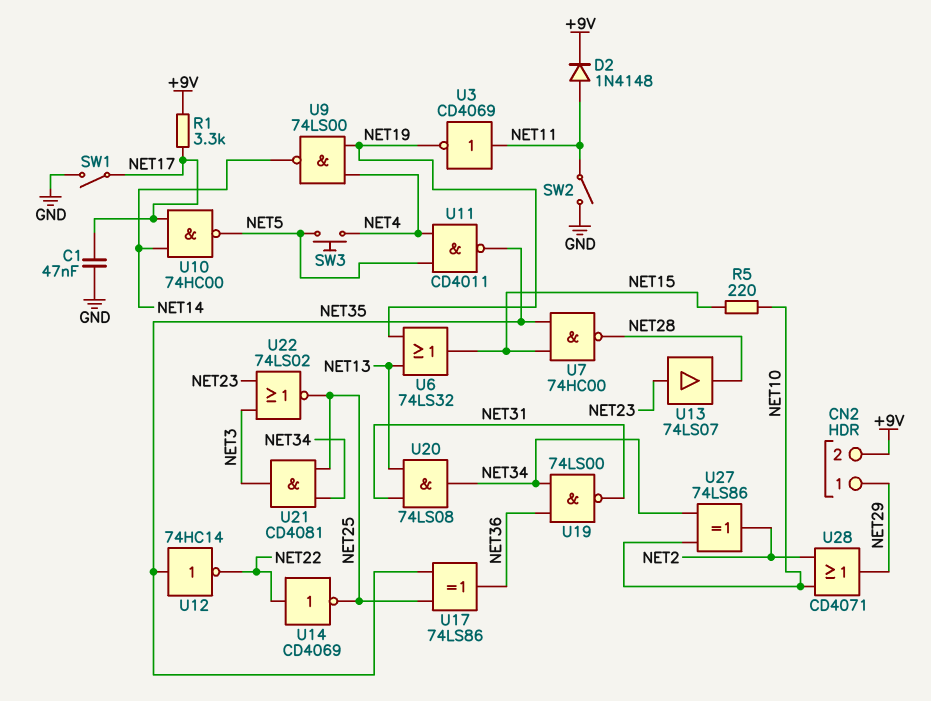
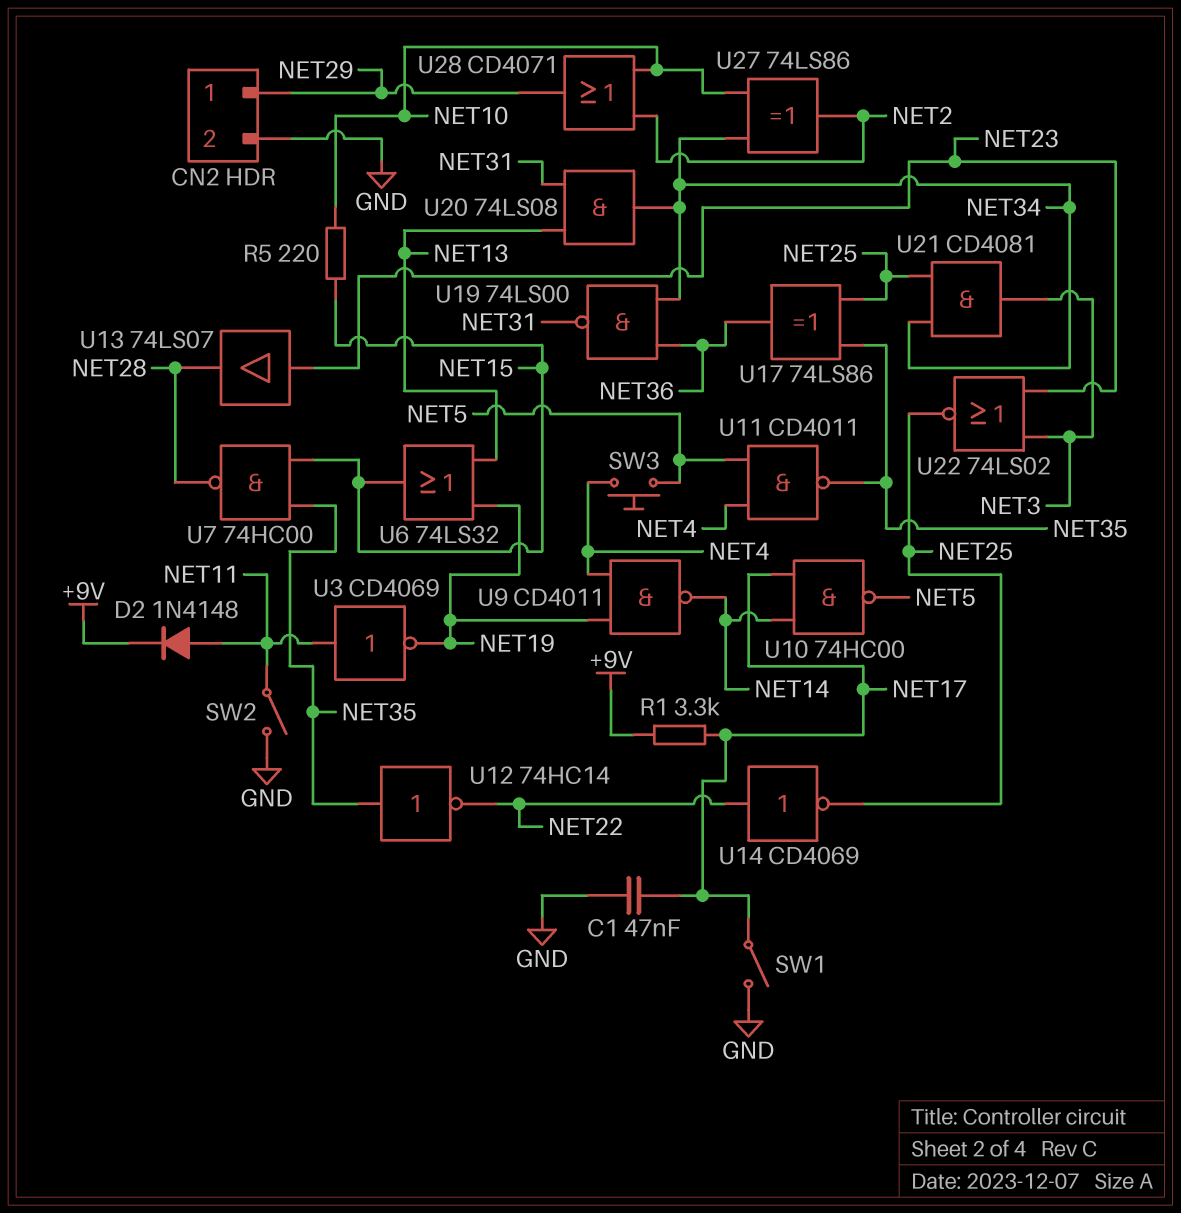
CN2 pin 2: +9V -> GND
U9: NAND 74LS00 (in NET4, in NET19, out NET14) -> NAND CD4011 (in NET4, in NET19, out NET14)

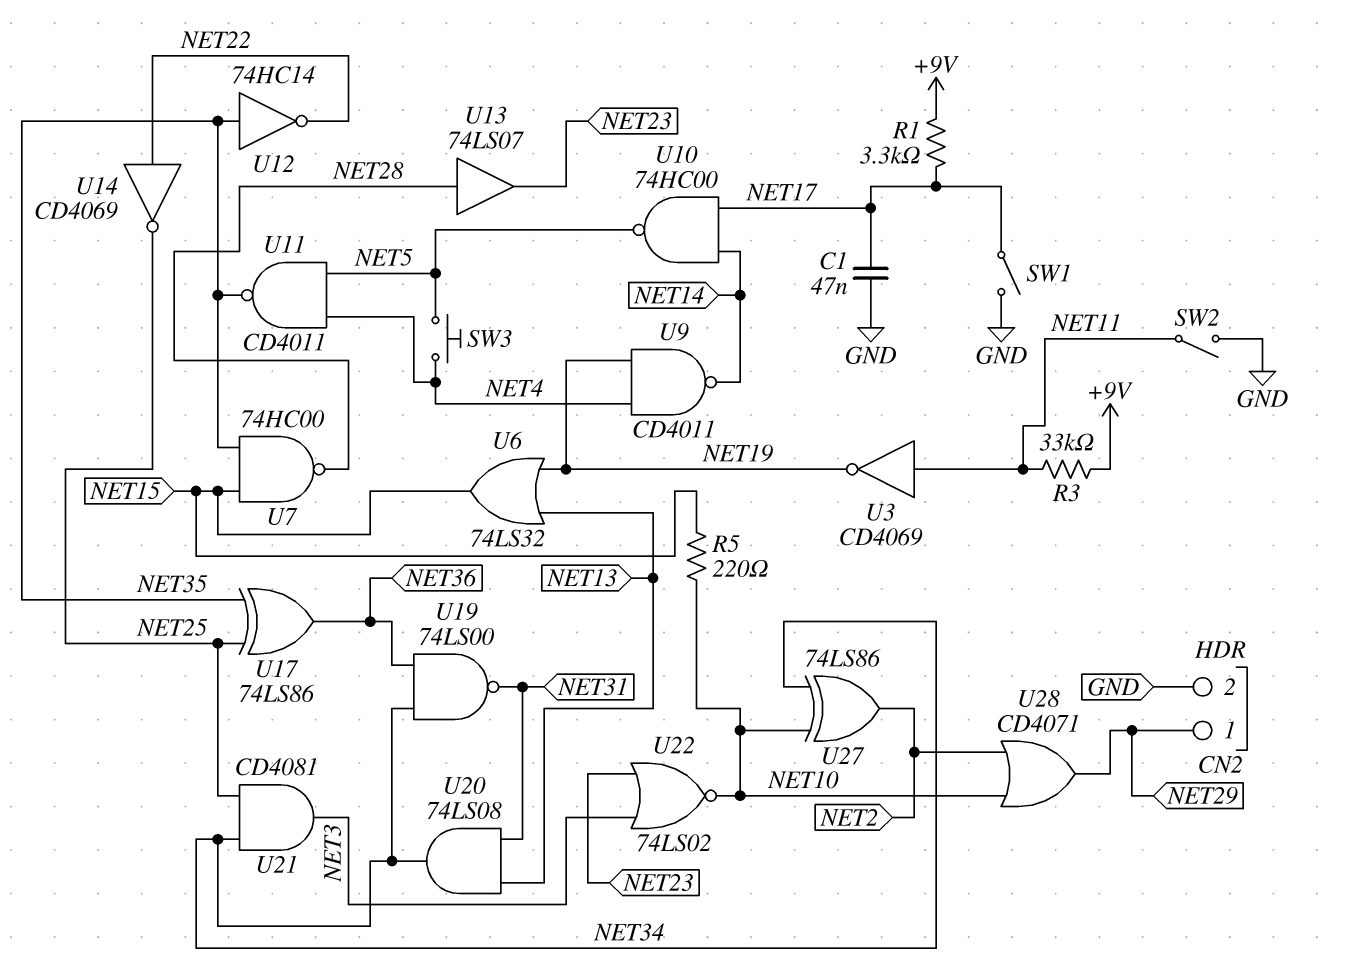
D2: diode 1N4148 (A NET11, K +9V) -> none
R3: none -> 33k (+9V, NET11)
U13: buffer 74LS07 (in NET23, out NET28) -> buffer 74LS07 (in NET28, out NET23)
U22: NOR 74LS02 (in NET3, in NET23, out NET25) -> NOR 74LS02 (in NET3, in NET23, out NET10)

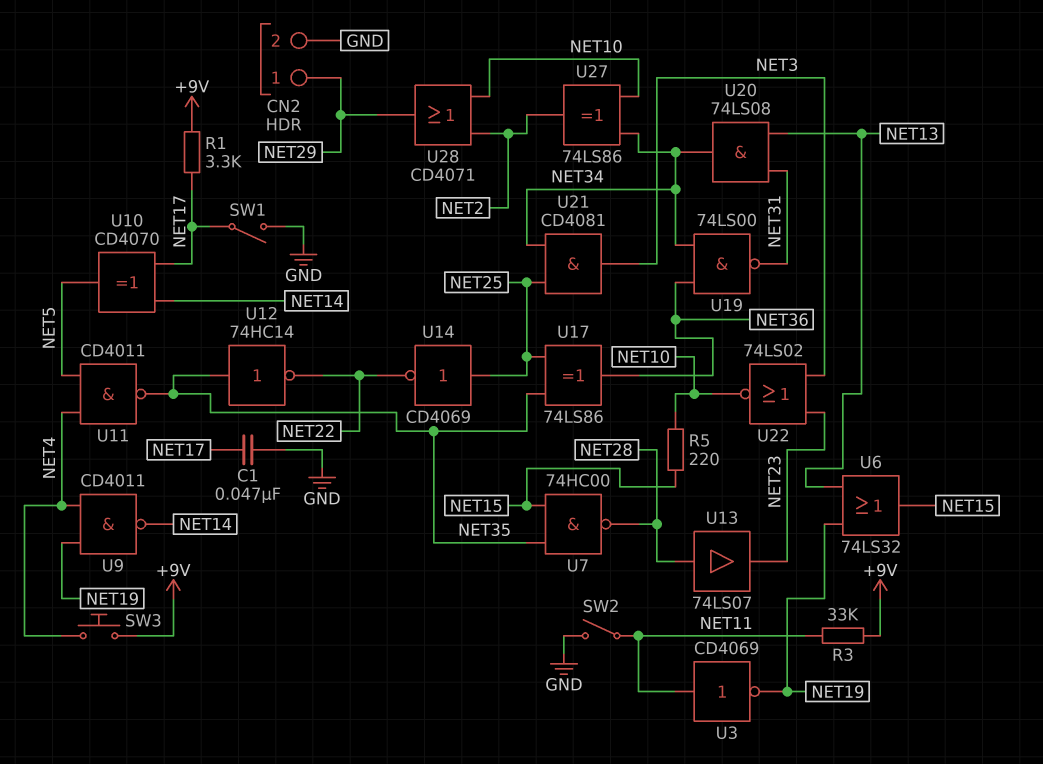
SW3: button (NET4, NET5) -> button (+9V, NET4)
U10: NAND 74HC00 (in NET14, in NET17, out NET5) -> XOR CD4070 (in NET14, in NET17, out NET5)
U14: NOT CD4069 (in NET22, out NET25) -> NOT CD4069 (in NET25, out NET22)

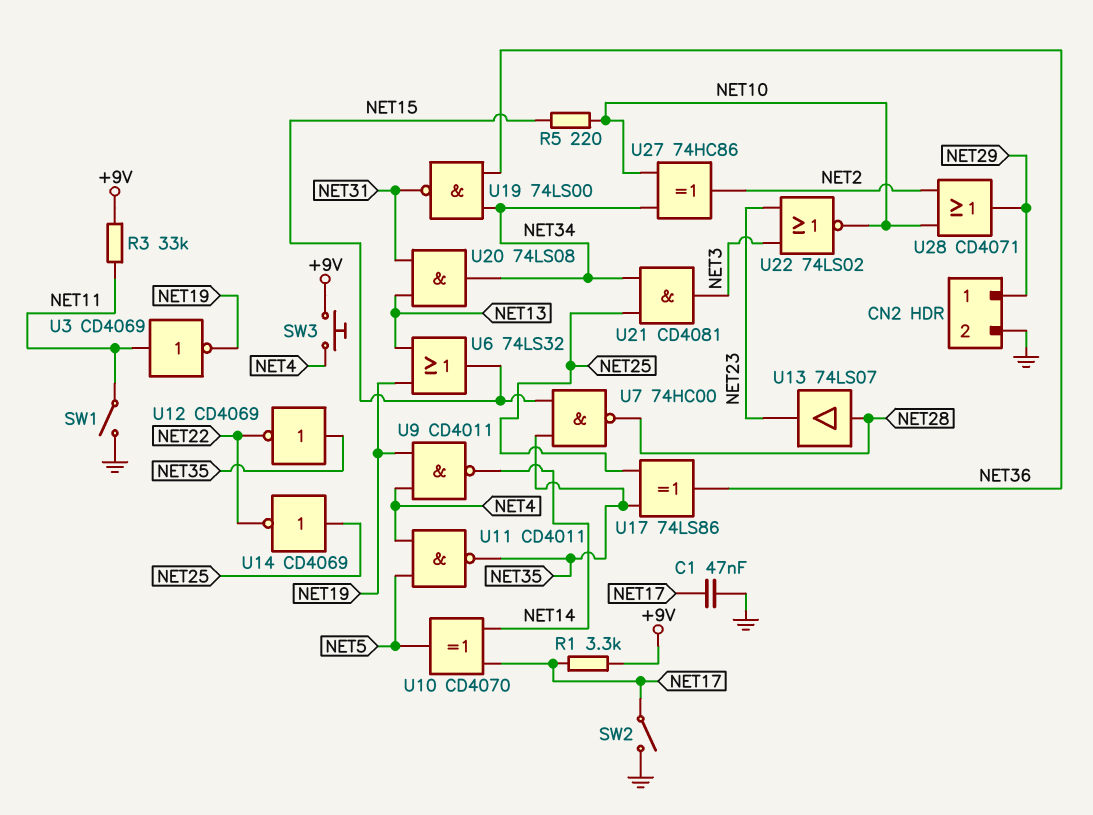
SW1: switch (GND, NET17) -> switch (GND, NET11)
SW2: switch (GND, NET11) -> switch (GND, NET17)
U12: NOT 74HC14 (in NET35, out NET22) -> NOT CD4069 (in NET35, out NET22)
U27: XOR 74LS86 (in NET10, in NET34, out NET2) -> XOR 74HC86 (in NET10, in NET34, out NET2)

